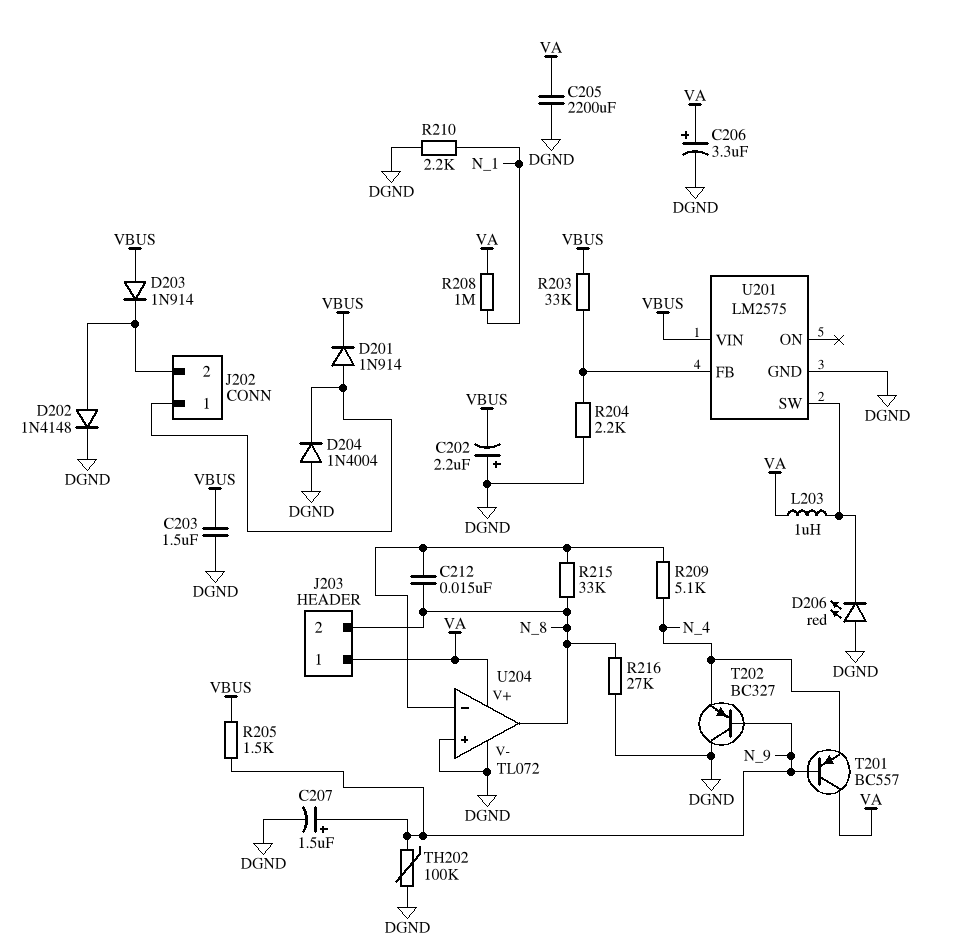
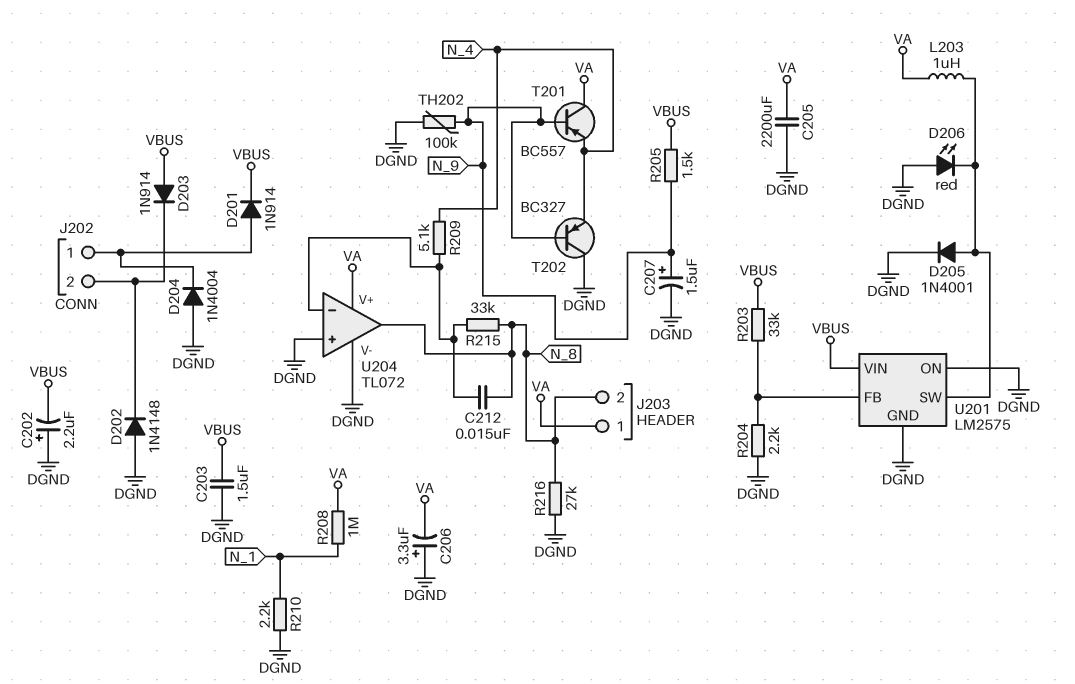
C206: 3.3uF (plus VA, minus DGND) -> 3.3uF (plus DGND, minus VA)
D202: diode 1N4148 (A J202/2, K DGND) -> diode 1N4148 (A DGND, K J202/2)
D205: none -> diode 1N4001 (A U201/SW, K DGND)
U201 pin ON: none -> DGND

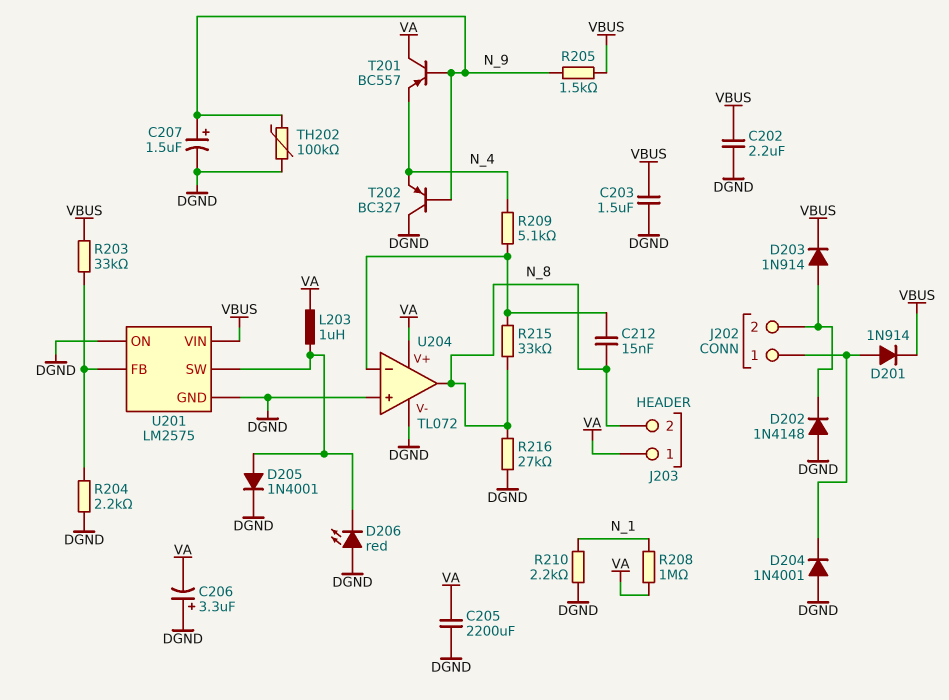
C202: 2.2uF (plus DGND, minus VBUS) -> 2.2uF (DGND, VBUS)
D203: diode 1N914 (A VBUS, K J202/2) -> diode 1N914 (A J202/2, K VBUS)
D204: diode 1N4004 (A DGND, K J202/1) -> diode 1N4001 (A DGND, K J202/1)

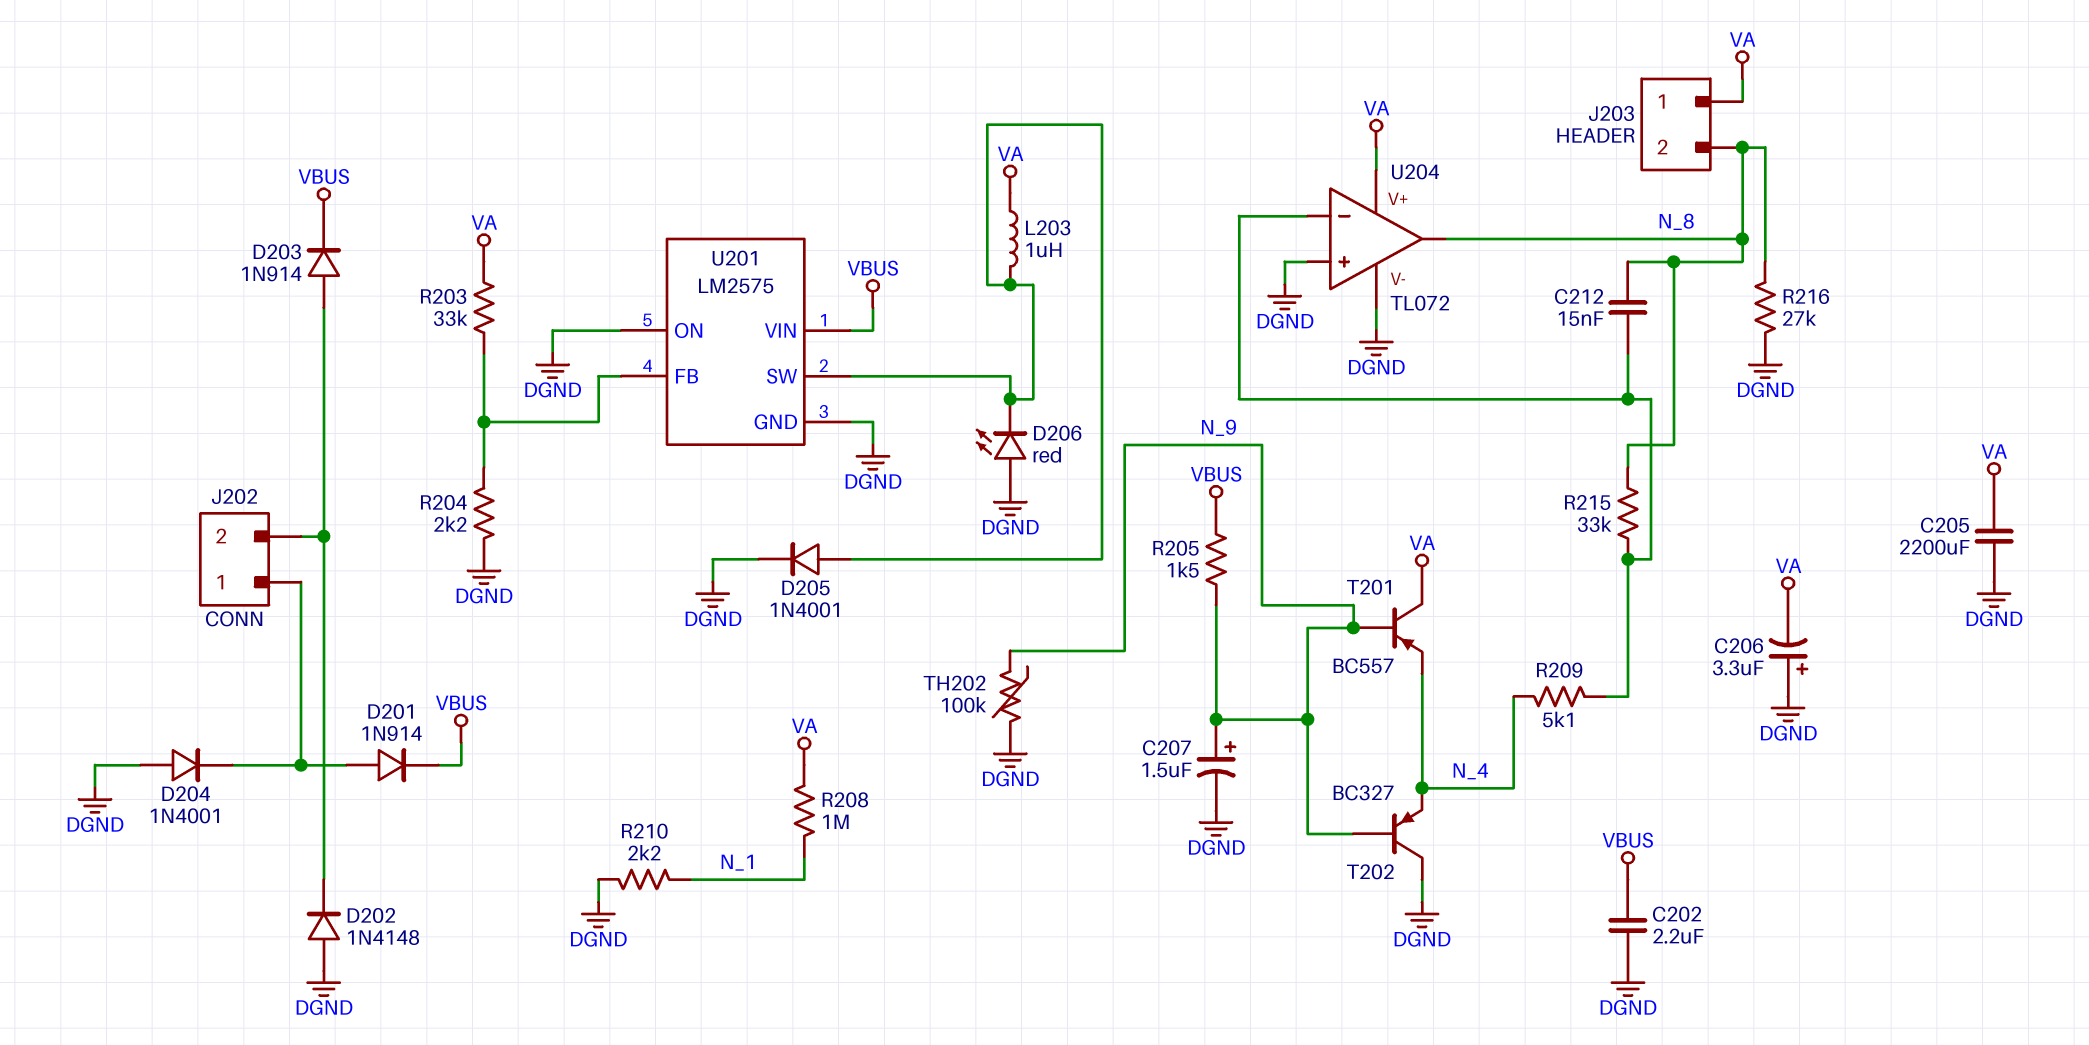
C203: 1.5uF (DGND, VBUS) -> none
R203: 33k (U201/FB, VBUS) -> 33k (U201/FB, VA)

